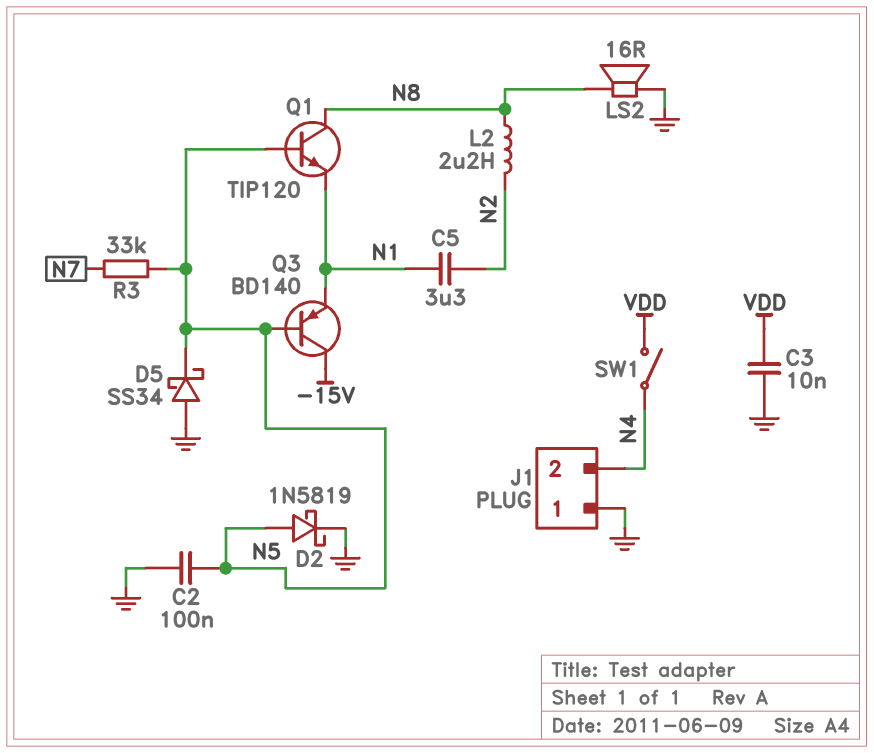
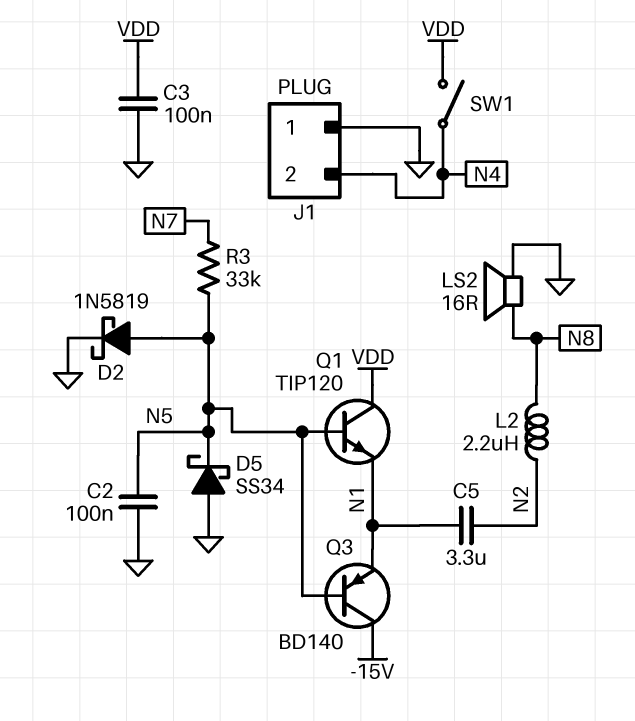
C3: 10nF (GND, VDD) -> 100nF (GND, VDD)
Q1: NPN TIP120 (B N5, C N8, E N1) -> NPN TIP120 (B N5, C VDD, E N1)

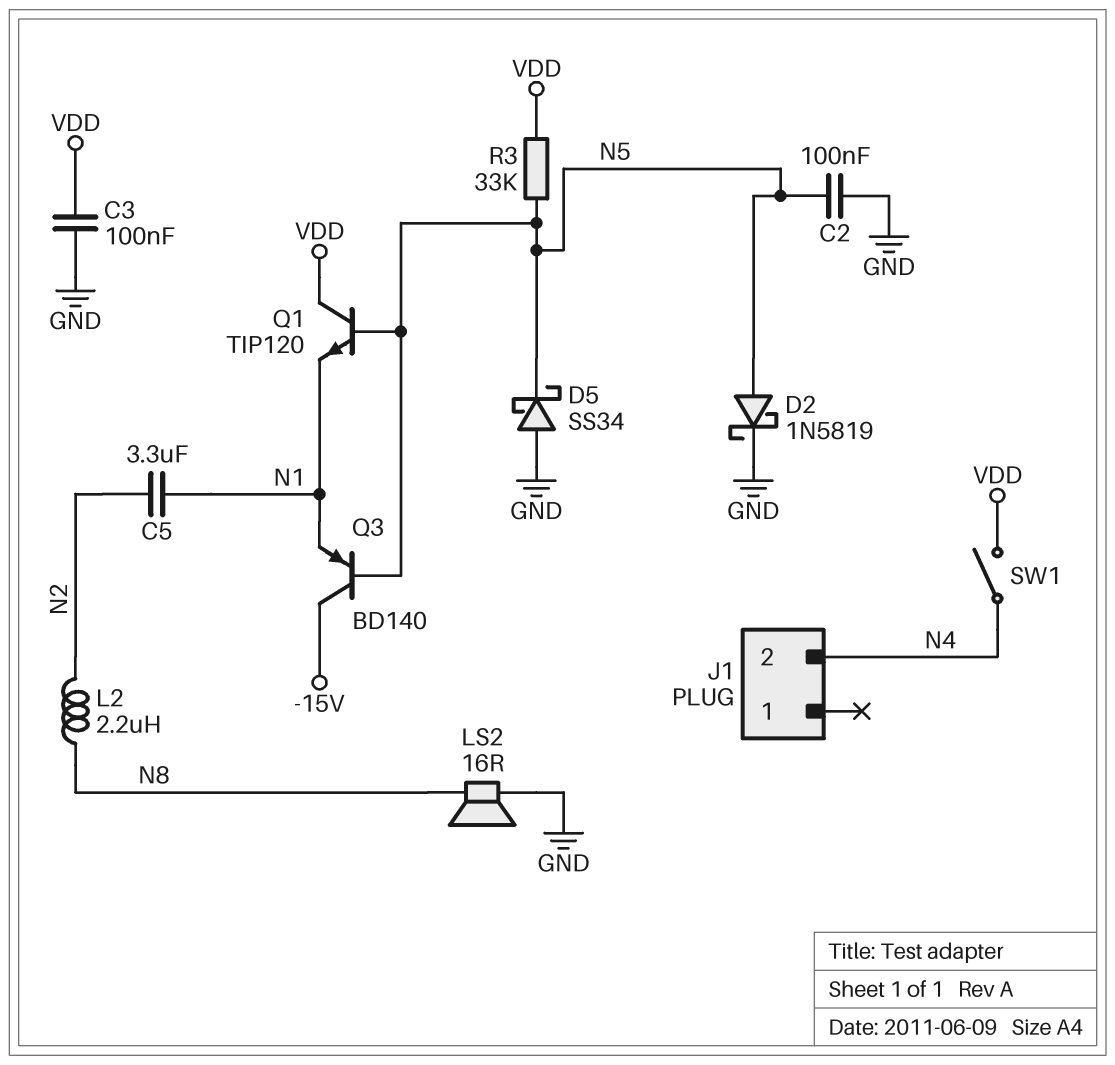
J1 pin 1: GND -> none
R3: 33k (N5, N7) -> 33k (N5, VDD)

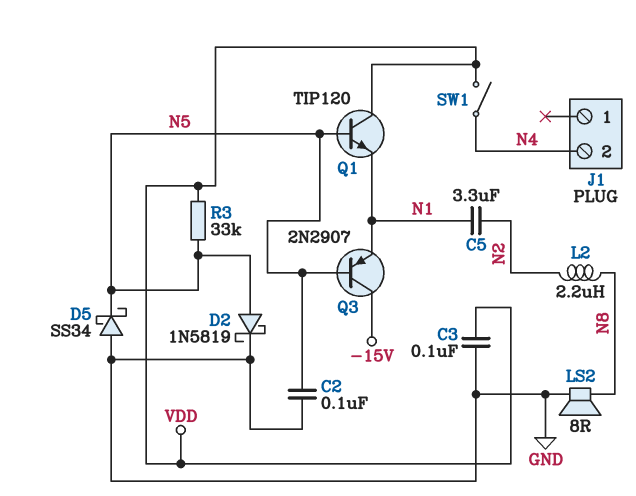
LS2: speaker 16R (GND, N8) -> speaker 8R (GND, N8)
Q3: PNP BD140 (B N5, C -15V, E N1) -> PNP 2N2907 (B N5, C -15V, E N1)

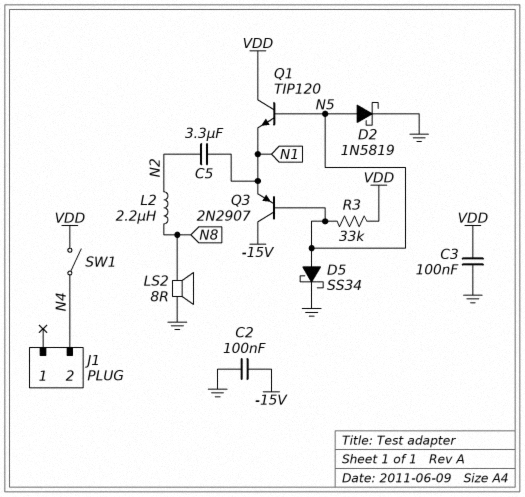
C2: 100nF (GND, N5) -> 100nF (-15V, GND)
D5: schottky SS34 (A GND, K N5) -> schottky SS34 (A N5, K GND)

